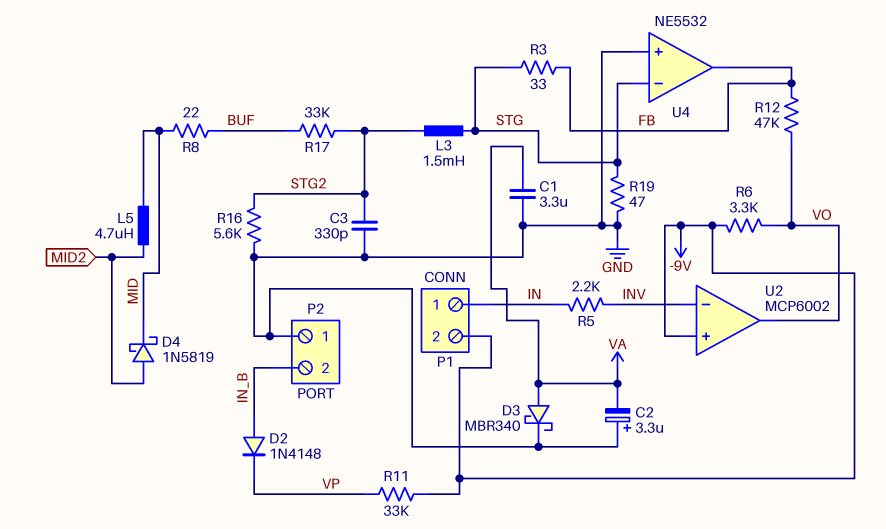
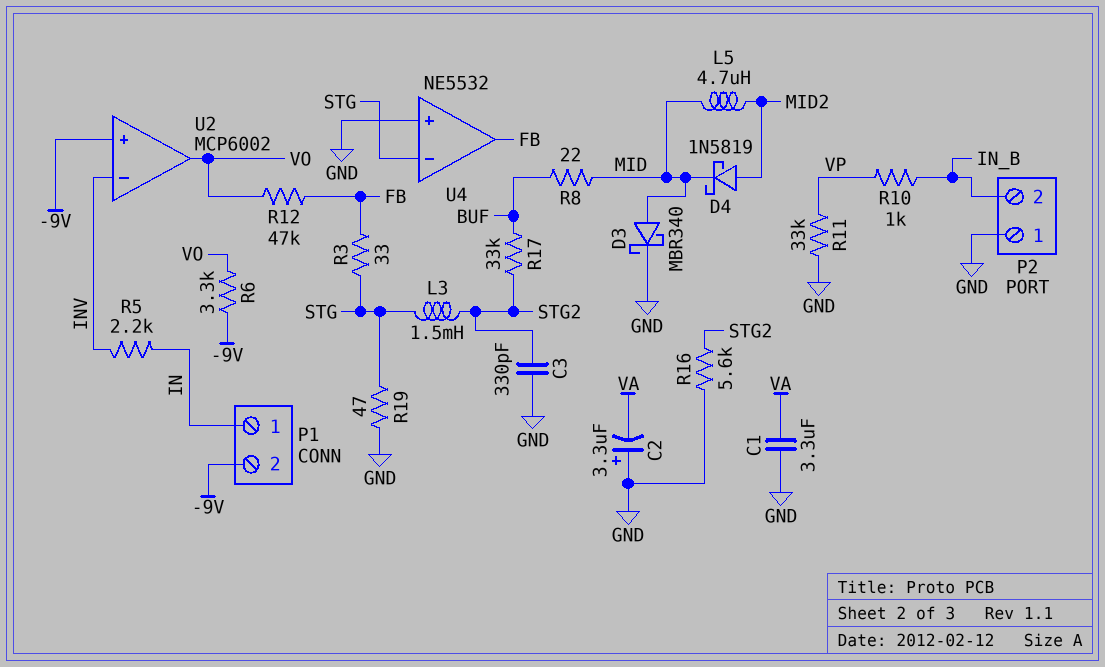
D2: diode 1N4148 (A IN_B, K VP) -> none
D3: schottky MBR340 (A VA, K GND) -> schottky MBR340 (A MID, K GND)
R10: none -> 1k (IN_B, VP)
R11: 33k (-9V, VP) -> 33k (GND, VP)

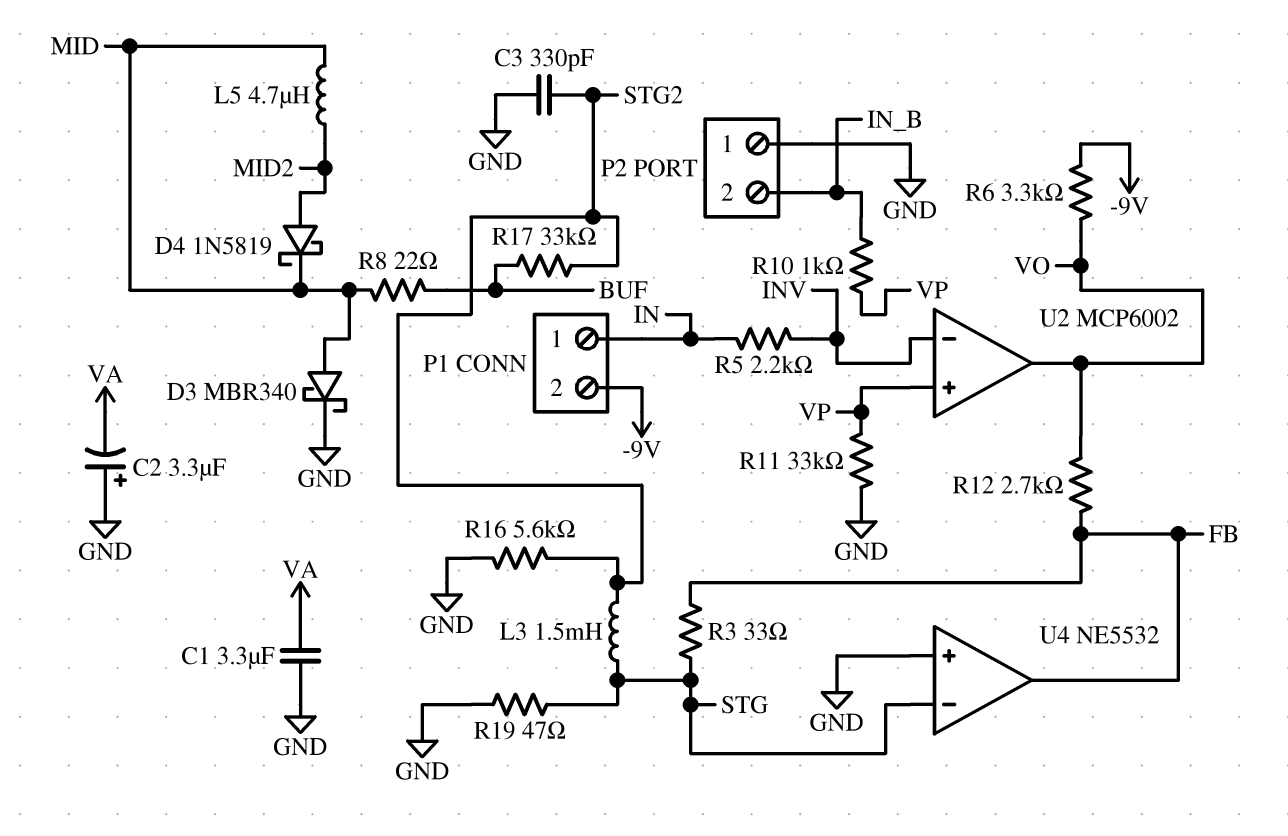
R12: 47k (FB, VO) -> 2.7k (FB, VO)
U2 pin in+: -9V -> VP

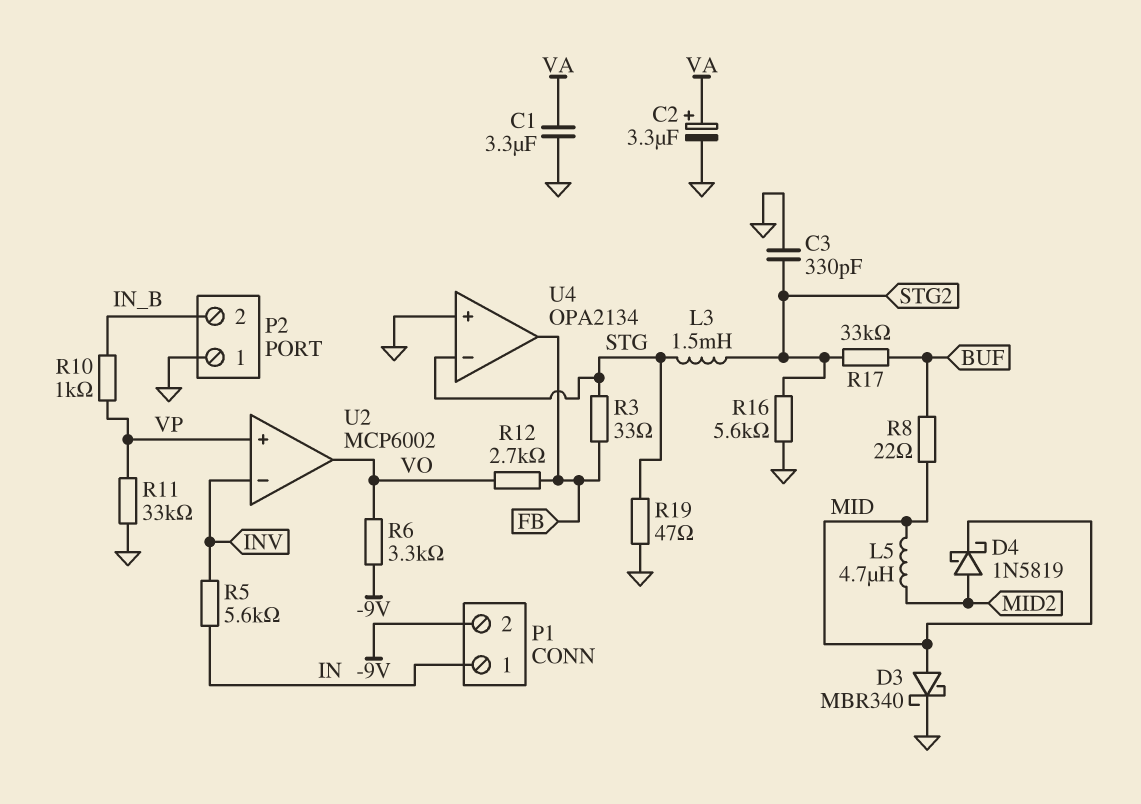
C2: 3.3uF (plus GND, minus VA) -> 3.3uF (plus VA, minus GND)
R5: 2.2k (IN, INV) -> 5.6k (IN, INV)
U4: NE5532 -> OPA2134

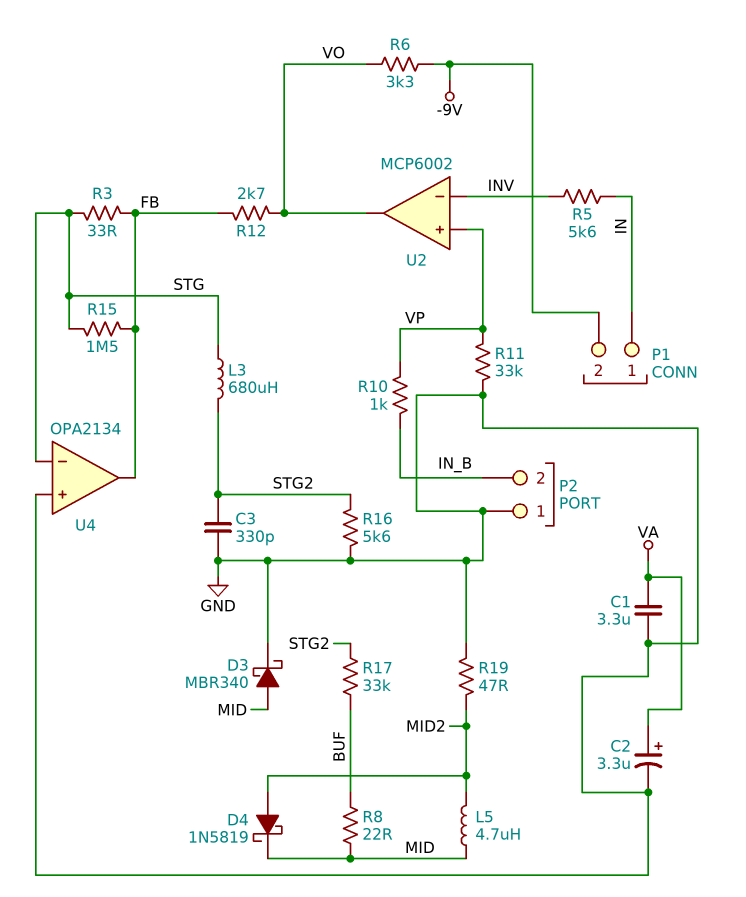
L3: 1.5mH (STG, STG2) -> 680uH (STG, STG2)
R15: none -> 1.5M (FB, STG)
R19: 47 (GND, STG) -> 47 (GND, MID2)

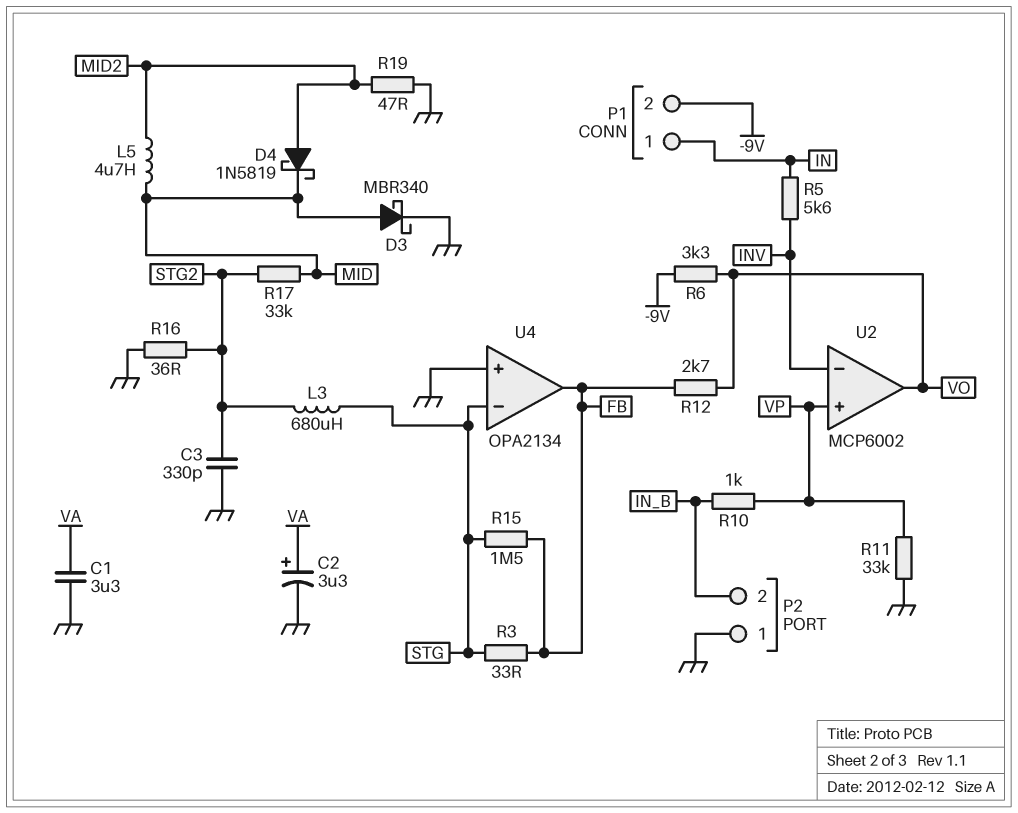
R8: 22 (BUF, MID) -> none
R16: 5.6k (GND, STG2) -> 36 (GND, STG2)
R17: 33k (BUF, STG2) -> 33k (MID, STG2)

